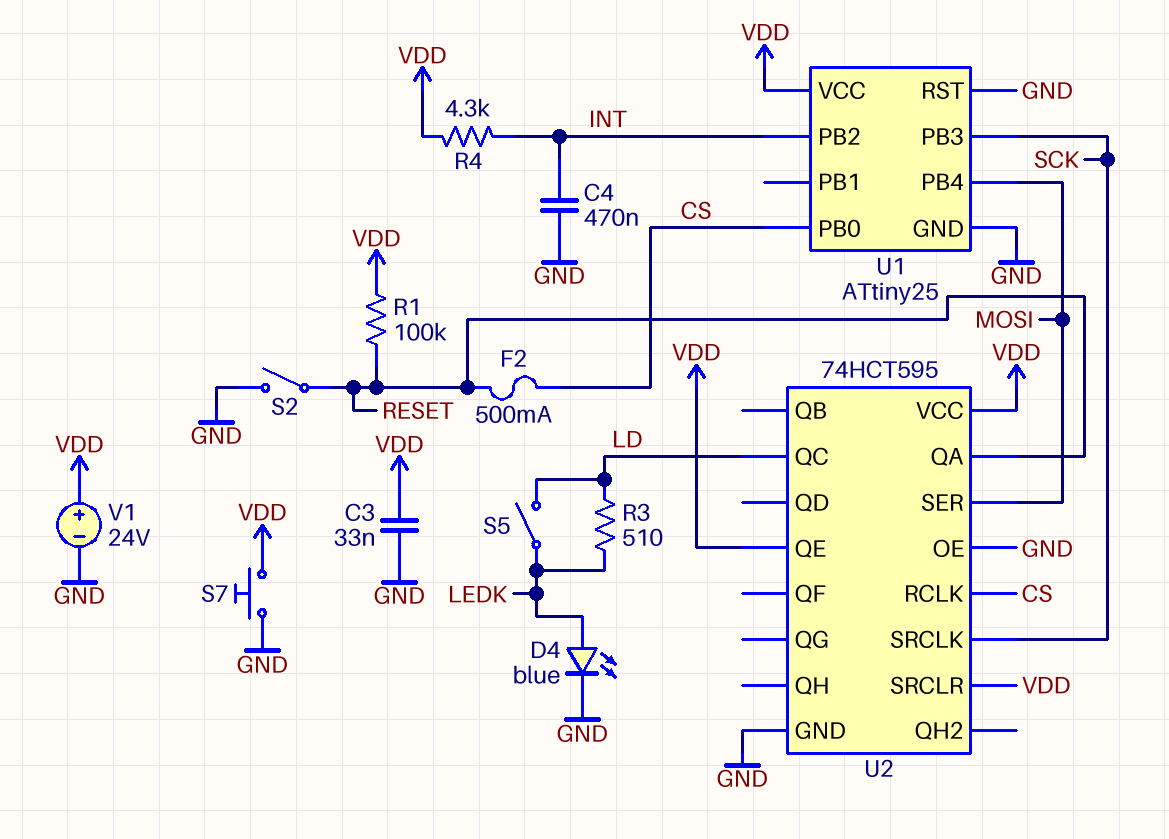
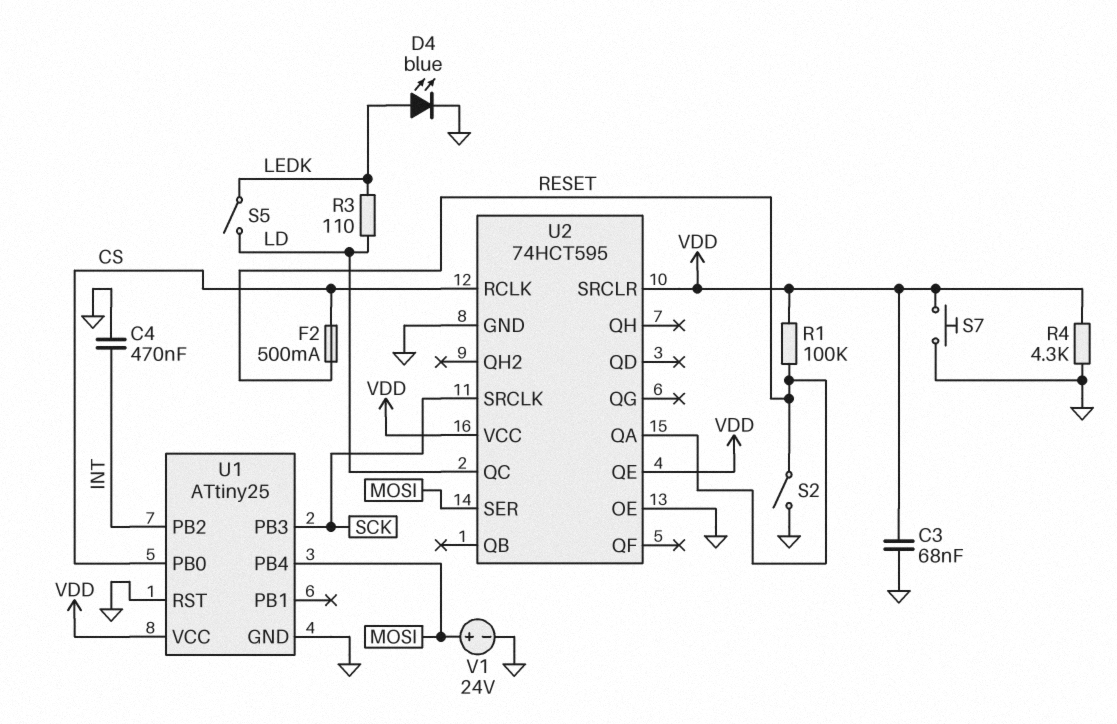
C3: 33nF (GND, VDD) -> 68nF (GND, VDD)
R3: 510 (LD, LEDK) -> 110 (LD, LEDK)
R4: 4.3k (INT, VDD) -> 4.3k (GND, VDD)
V1: 24V (plus VDD, minus GND) -> 24V (plus MOSI, minus GND)

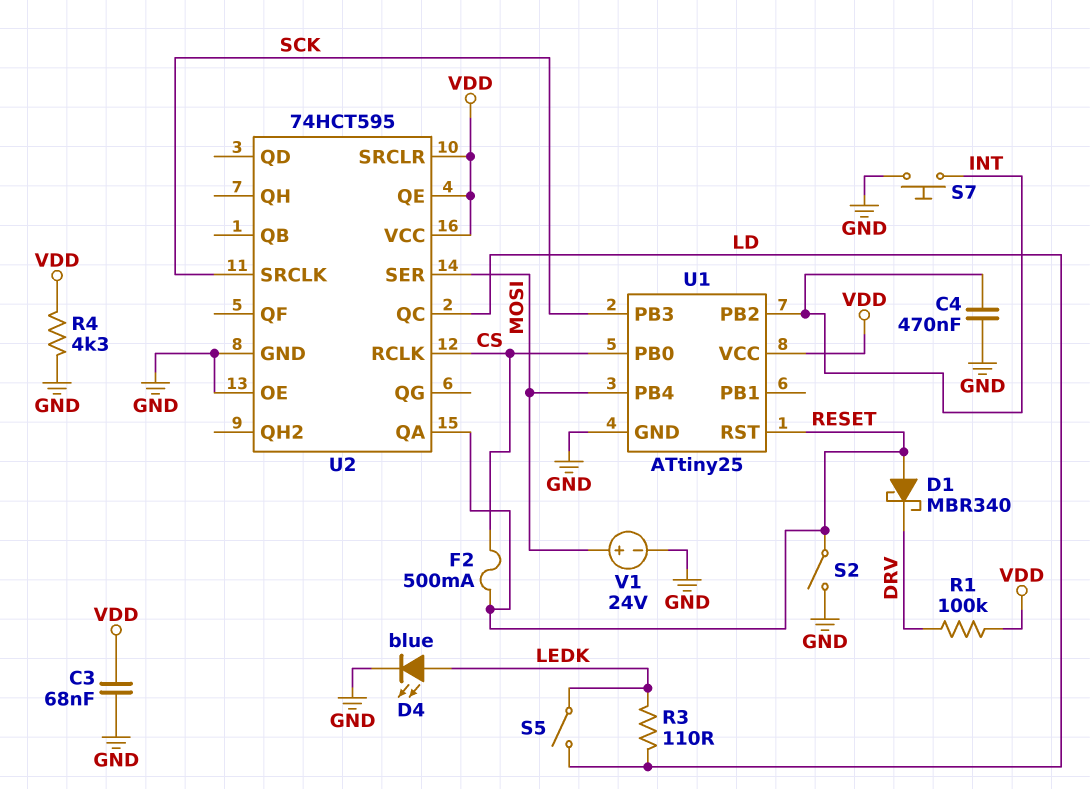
D1: none -> schottky MBR340 (A RESET, K DRV)
R1: 100k (RESET, VDD) -> 100k (DRV, VDD)
S7: button (GND, VDD) -> button (GND, INT)
U1 pin RST: GND -> RESET

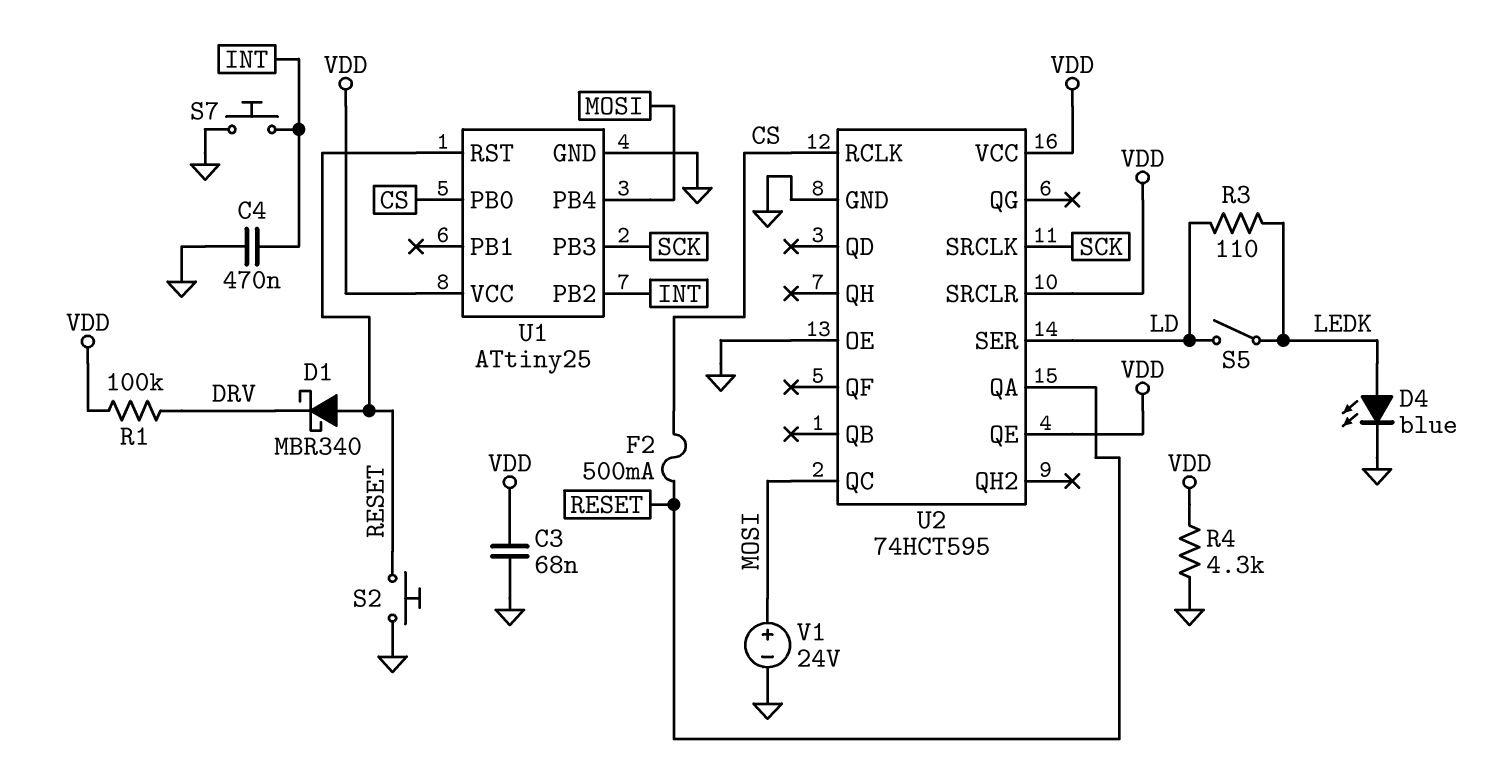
S2: switch (GND, RESET) -> button (GND, RESET)
U2 pin QC: LD -> MOSI
U2 pin SER: MOSI -> LD

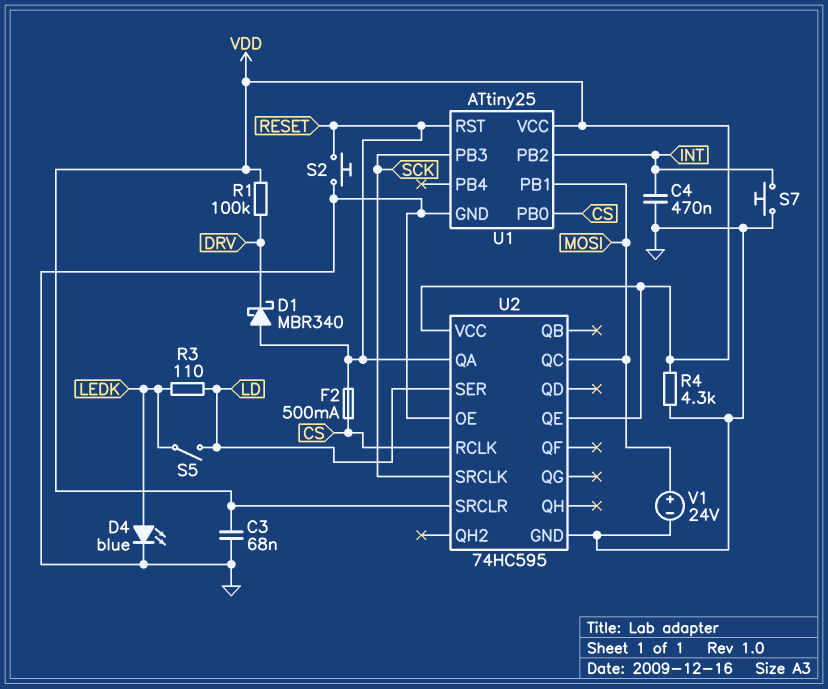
U1 pin PB1: none -> MOSI
U1 pin PB4: MOSI -> none
U2: 74HCT595 -> 74HC595

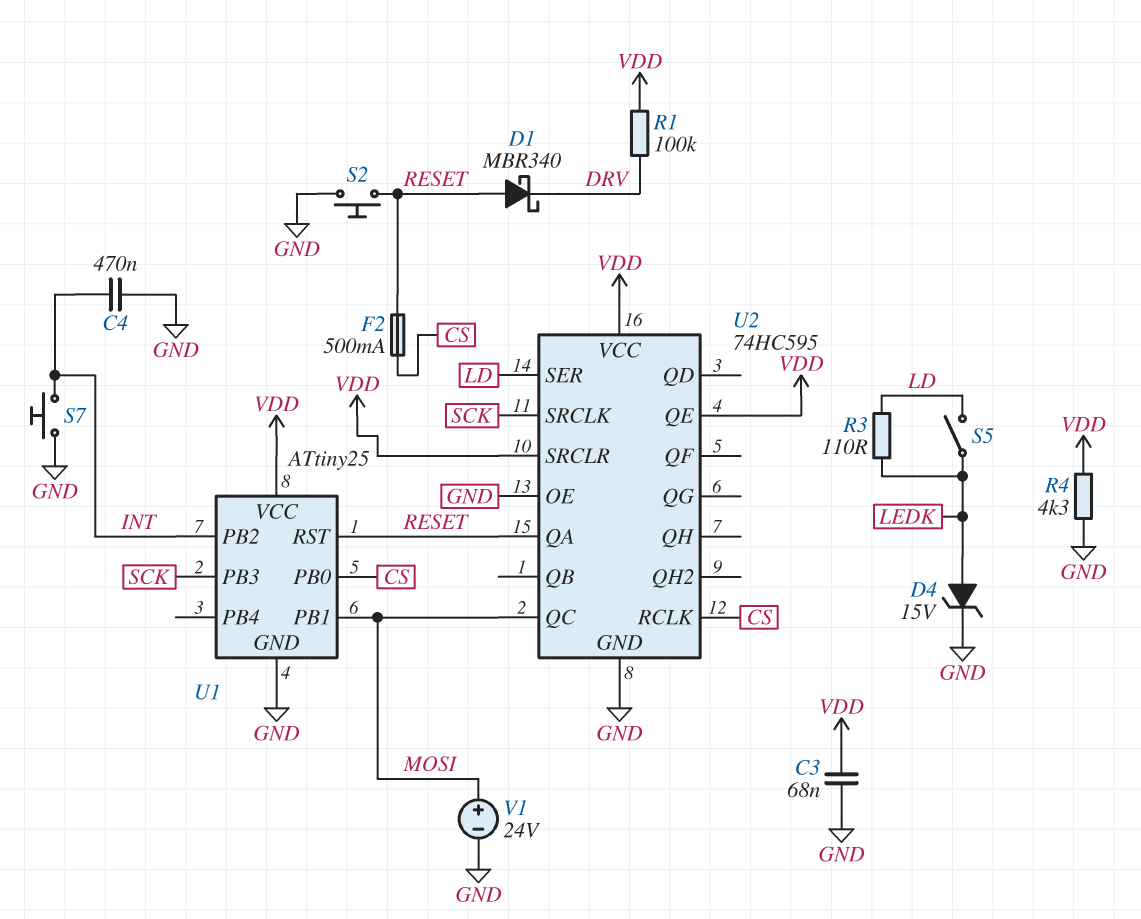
D4: LED blue (A LEDK, K GND) -> zener 15V (A LEDK, K GND)

